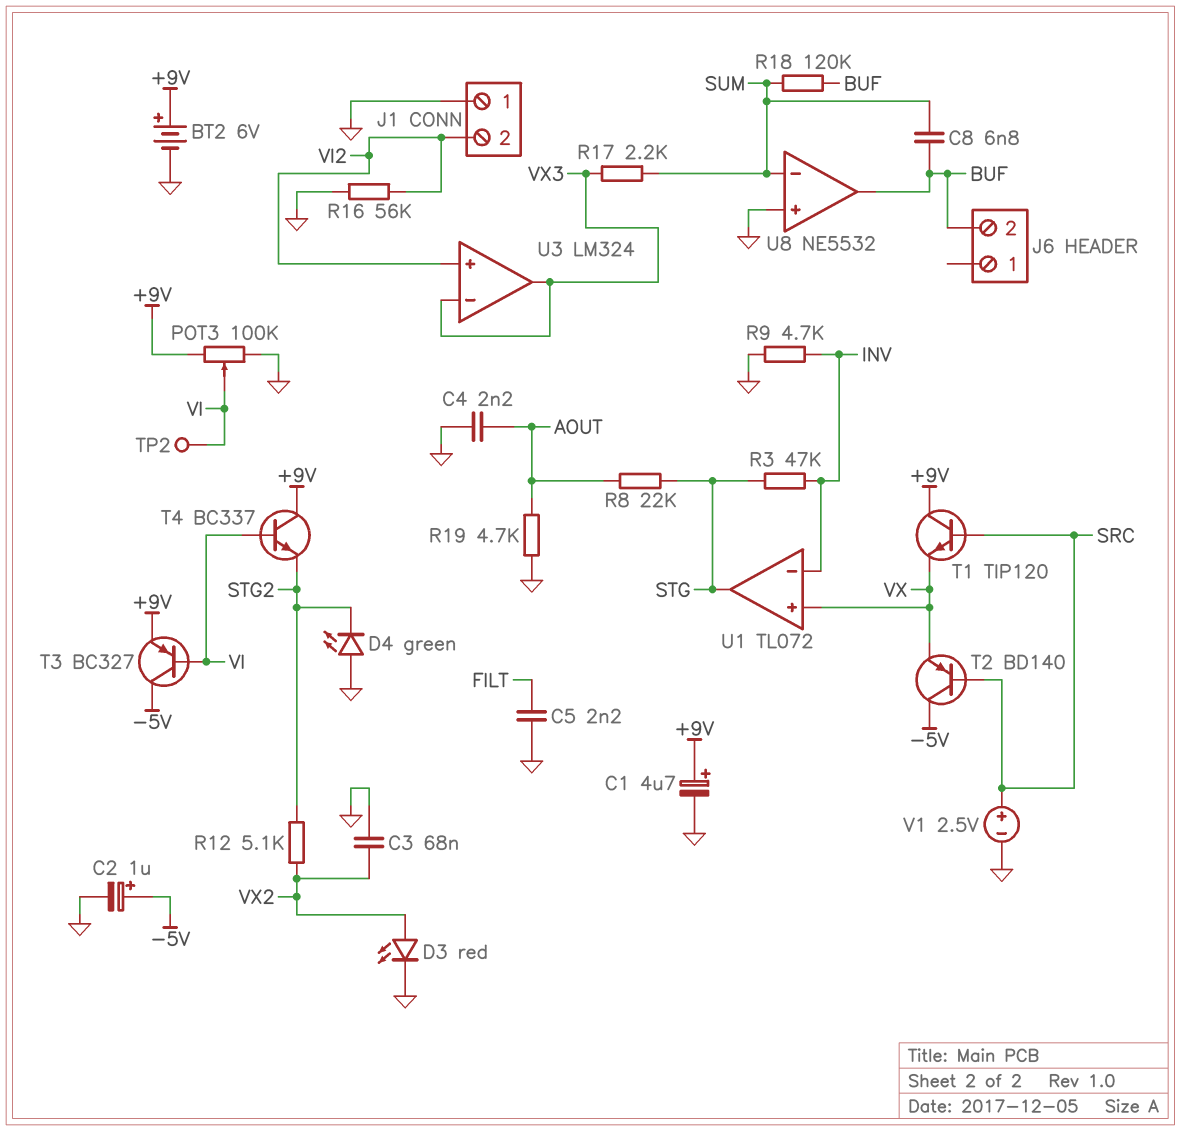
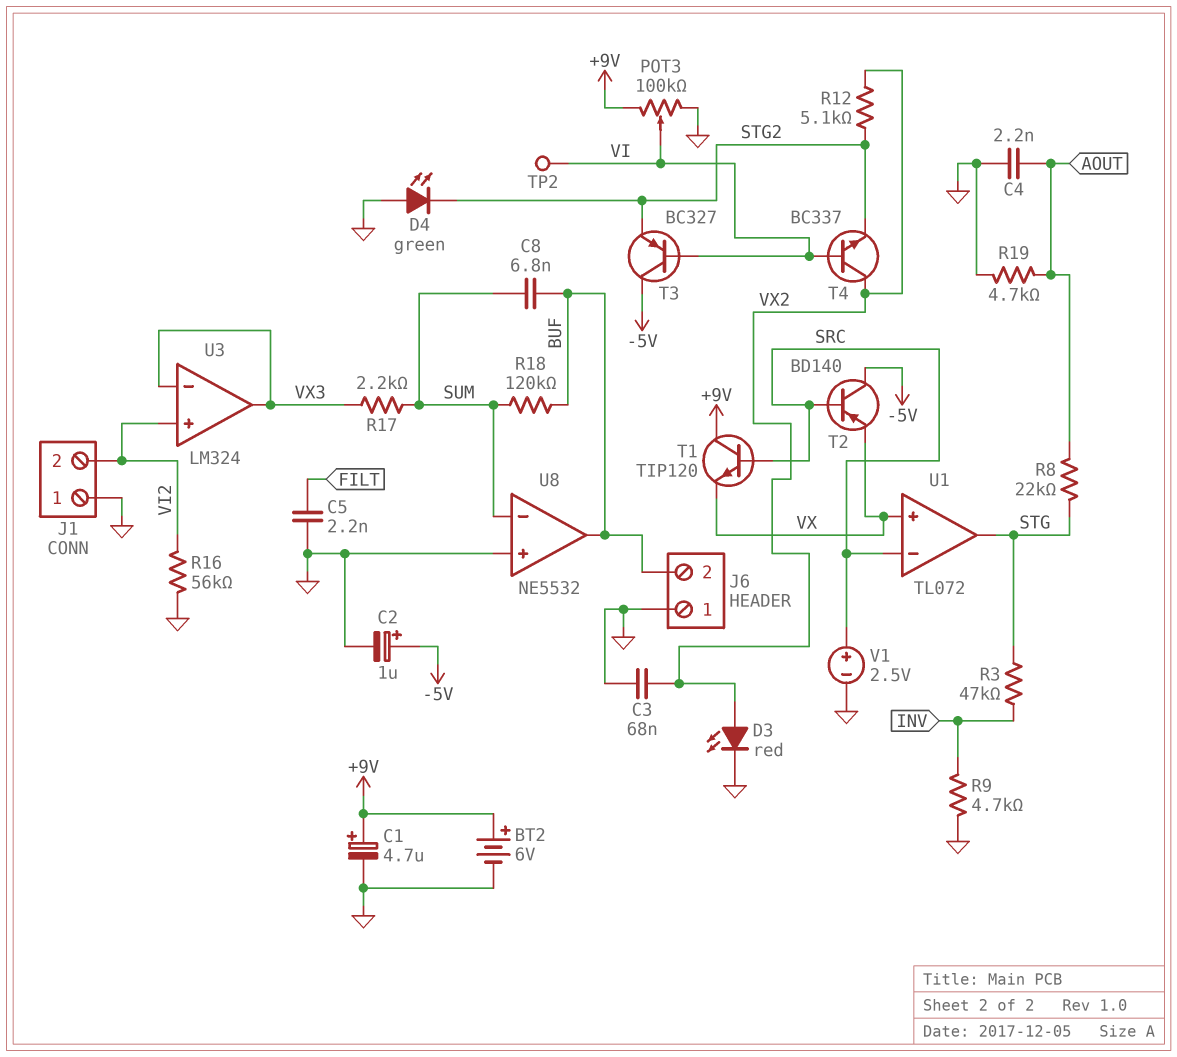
J6 pin 1: none -> GND
T3: PNP BC327 (B VI, C -5V, E +9V) -> PNP BC327 (B VI, C -5V, E STG2)
T4: NPN BC337 (B VI, C +9V, E STG2) -> NPN BC337 (B VI, C VX2, E STG2)
U1 pin in-: INV -> SRC

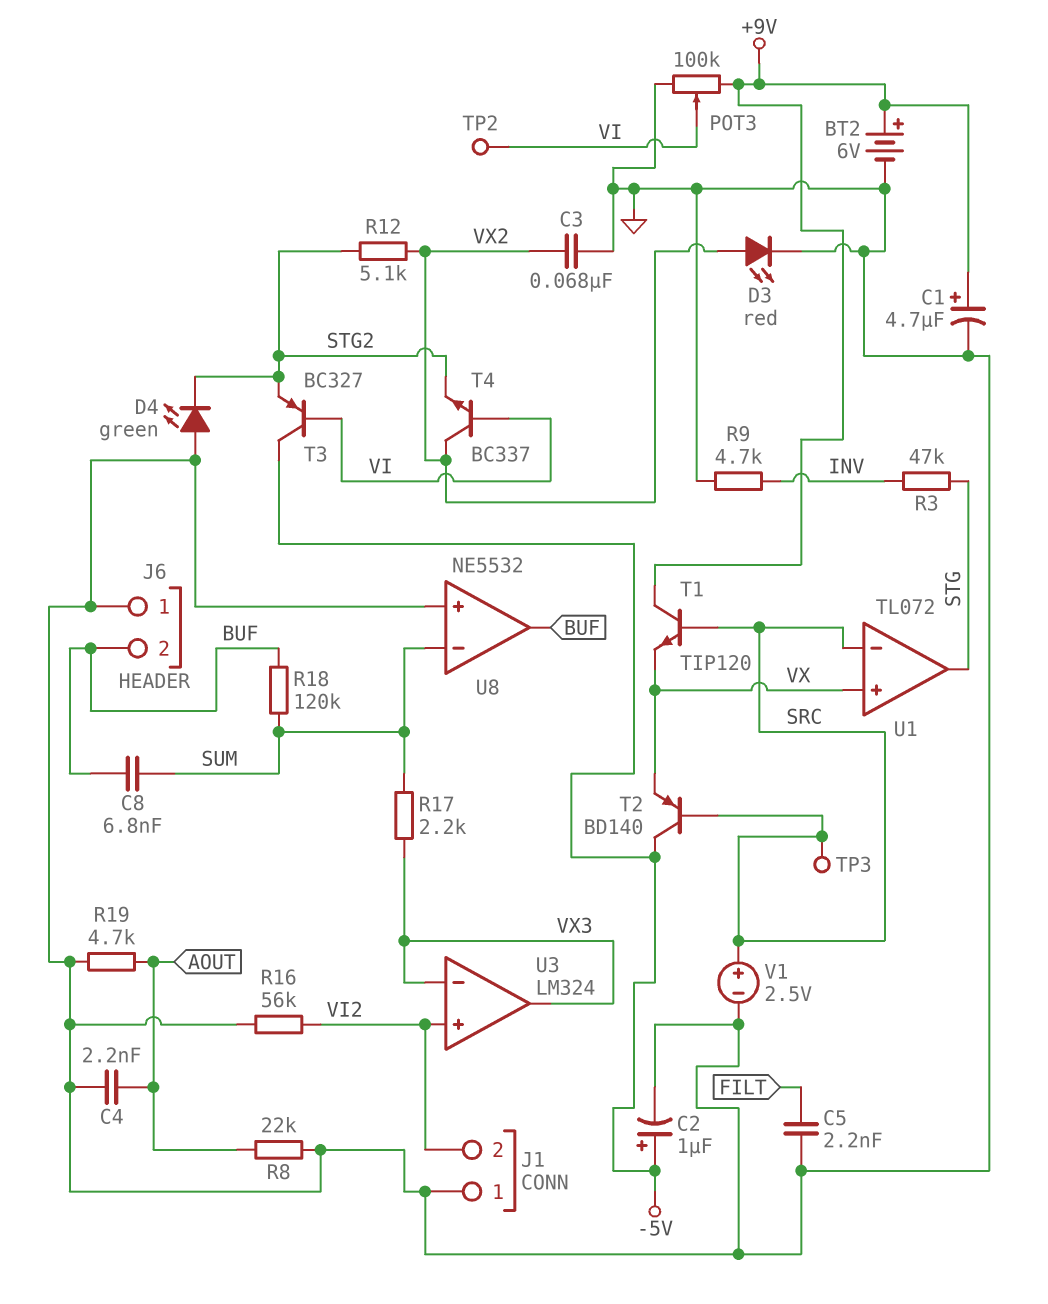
R8: 22k (AOUT, STG) -> 22k (AOUT, GND)
TP3: none -> test point (SRC)

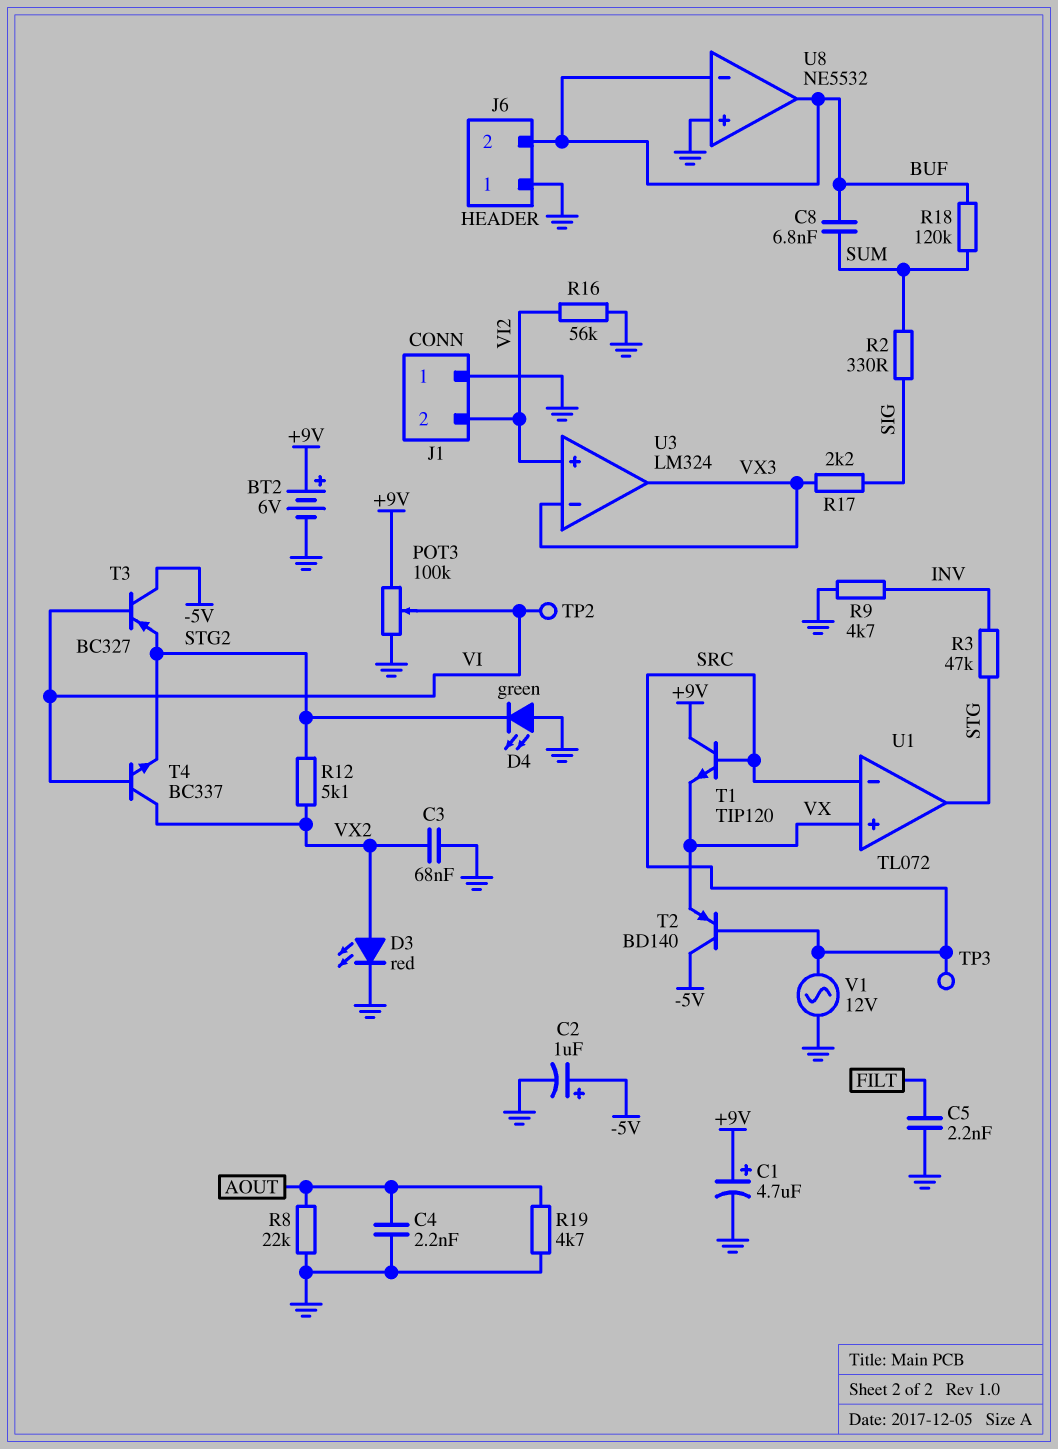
R2: none -> 330 (SIG, SUM)
R17: 2.2k (SUM, VX3) -> 2.2k (SIG, VX3)
U8 pin in-: SUM -> BUF
V1: 2.5V (plus SRC, minus GND) -> AC 12V (GND, SRC)

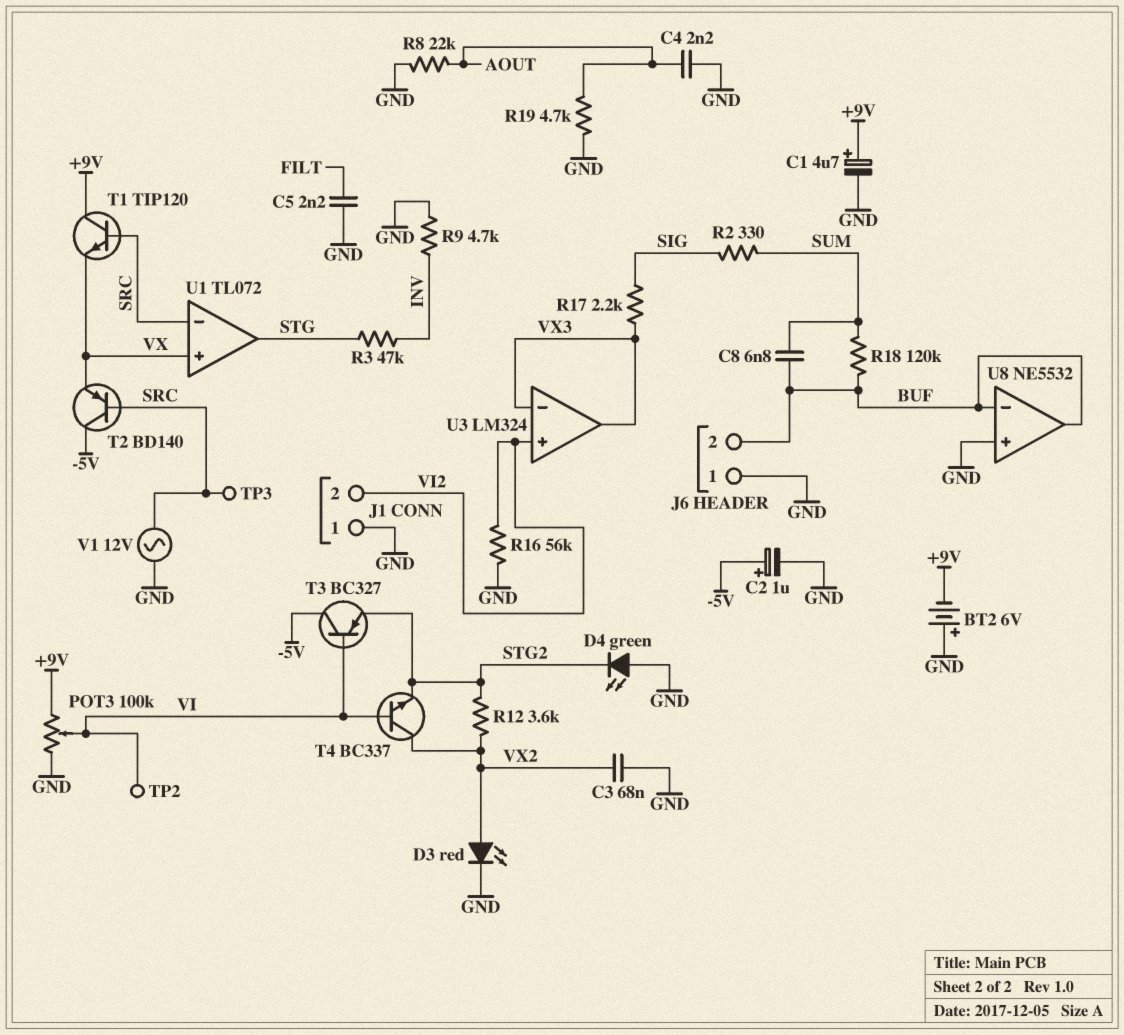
BT2: 6V (plus +9V, minus GND) -> 6V (plus GND, minus +9V)
R12: 5.1k (STG2, VX2) -> 3.6k (STG2, VX2)

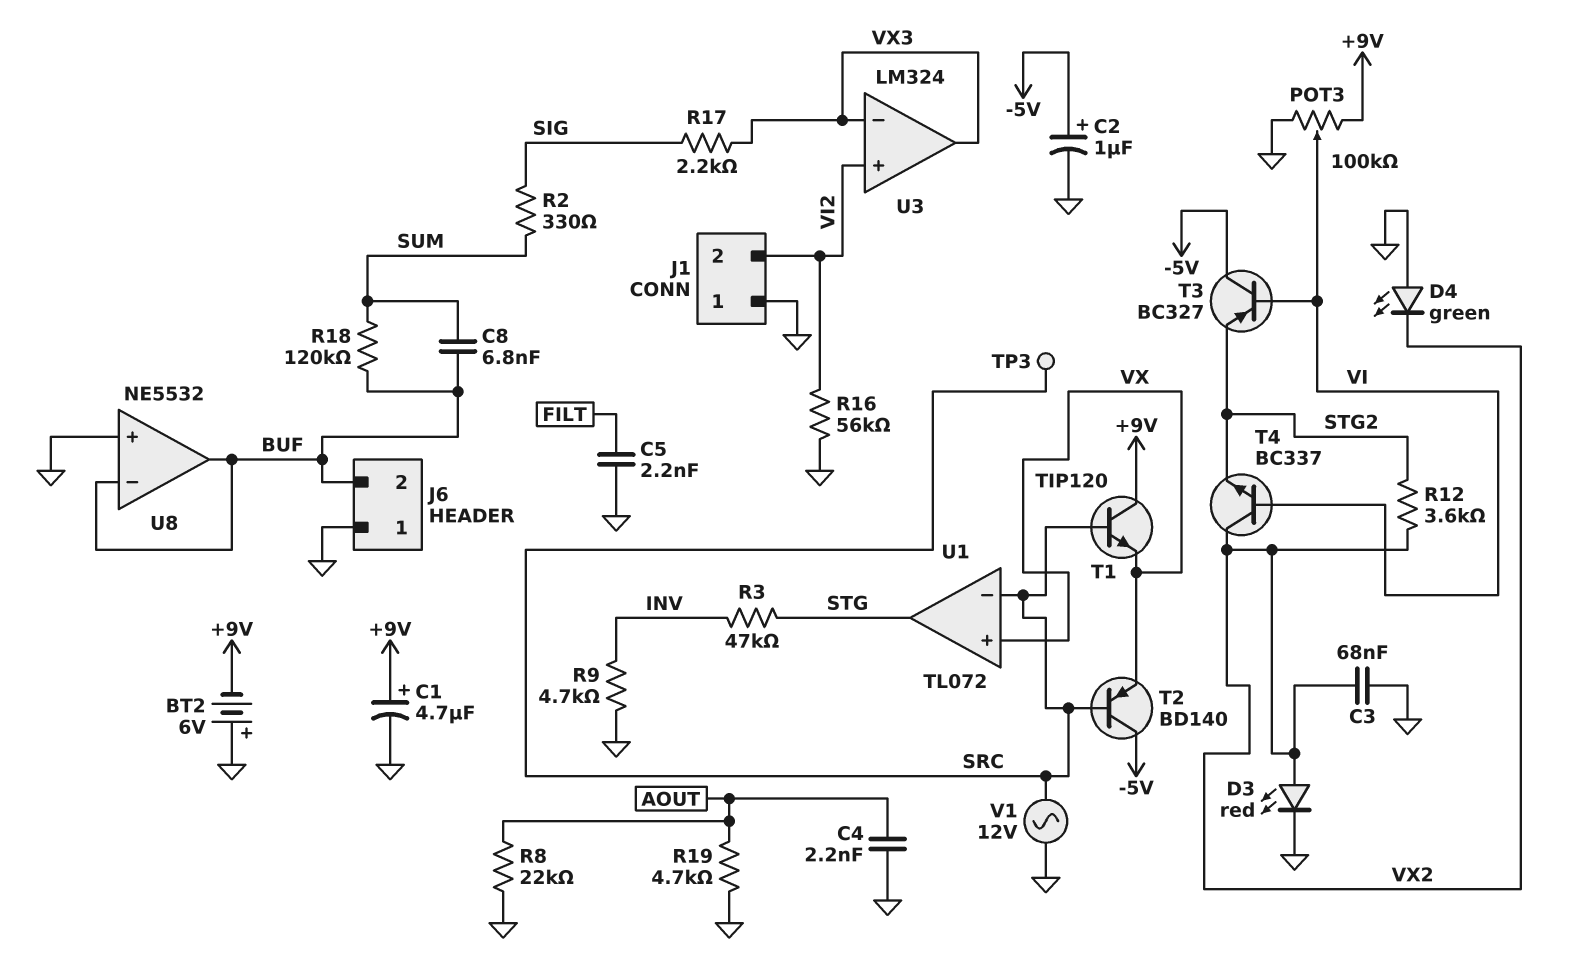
D4: LED green (A GND, K STG2) -> LED green (A GND, K VX2)
TP2: test point (VI) -> none

